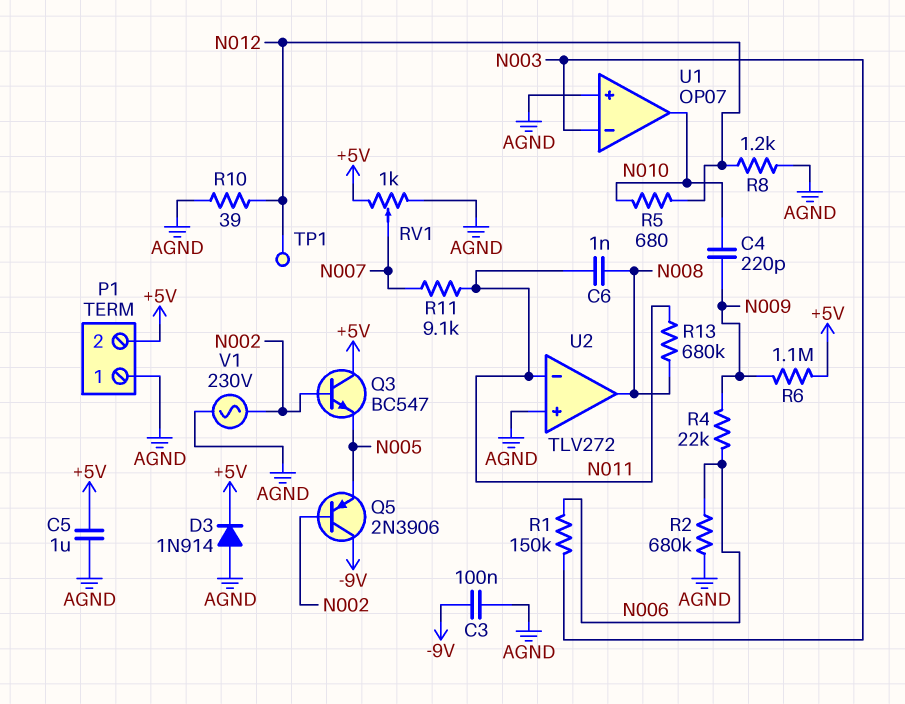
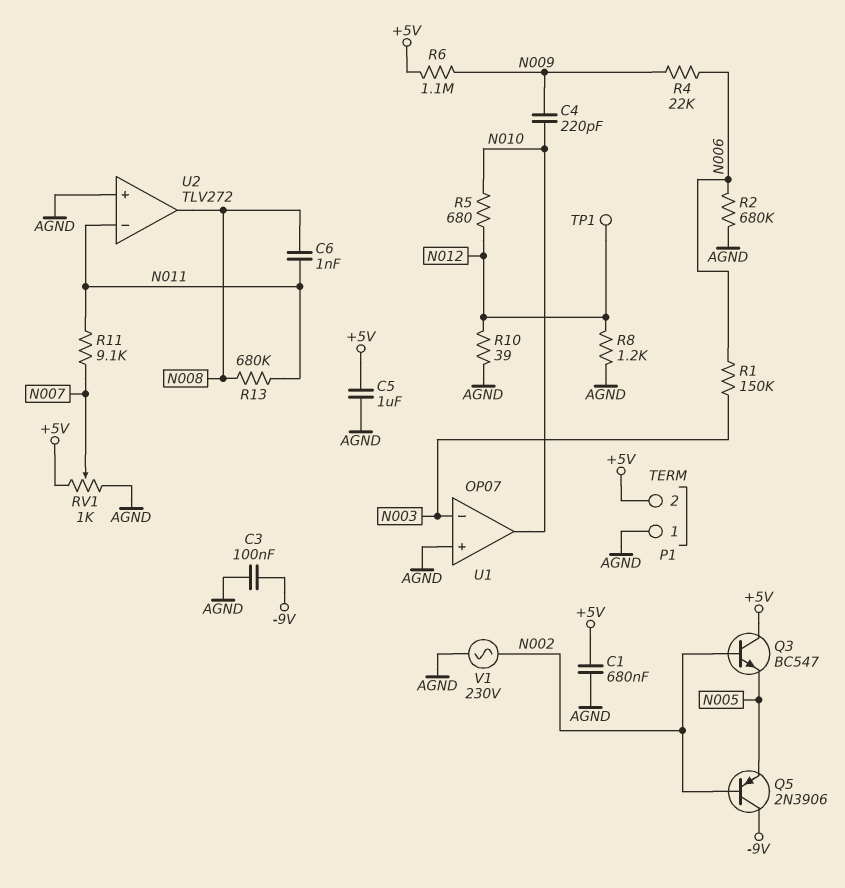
C1: none -> 680nF (+5V, AGND)
D3: diode 1N914 (A AGND, K +5V) -> none

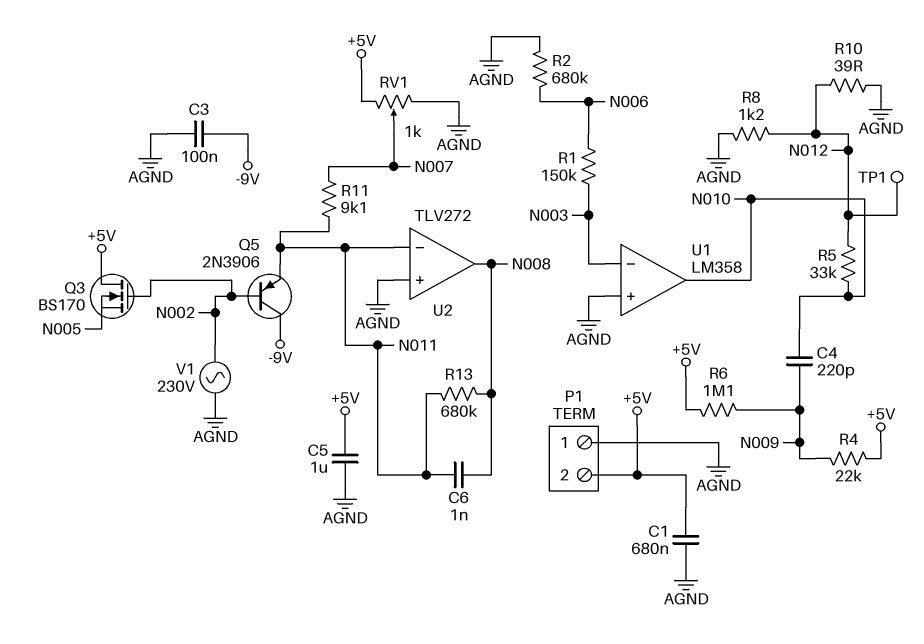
Q3: NPN BC547 (B N002, C +5V, E N005) -> NMOS BS170 (G N002, D +5V, S N005)
Q5: PNP 2N3906 (B N002, C -9V, E N005) -> PNP 2N3906 (B N002, C -9V, E N011)
R4: 22k (N006, N009) -> 22k (+5V, N009)
R5: 680 (N010, N012) -> 33k (N010, N012)
U1: OP07 -> LM358

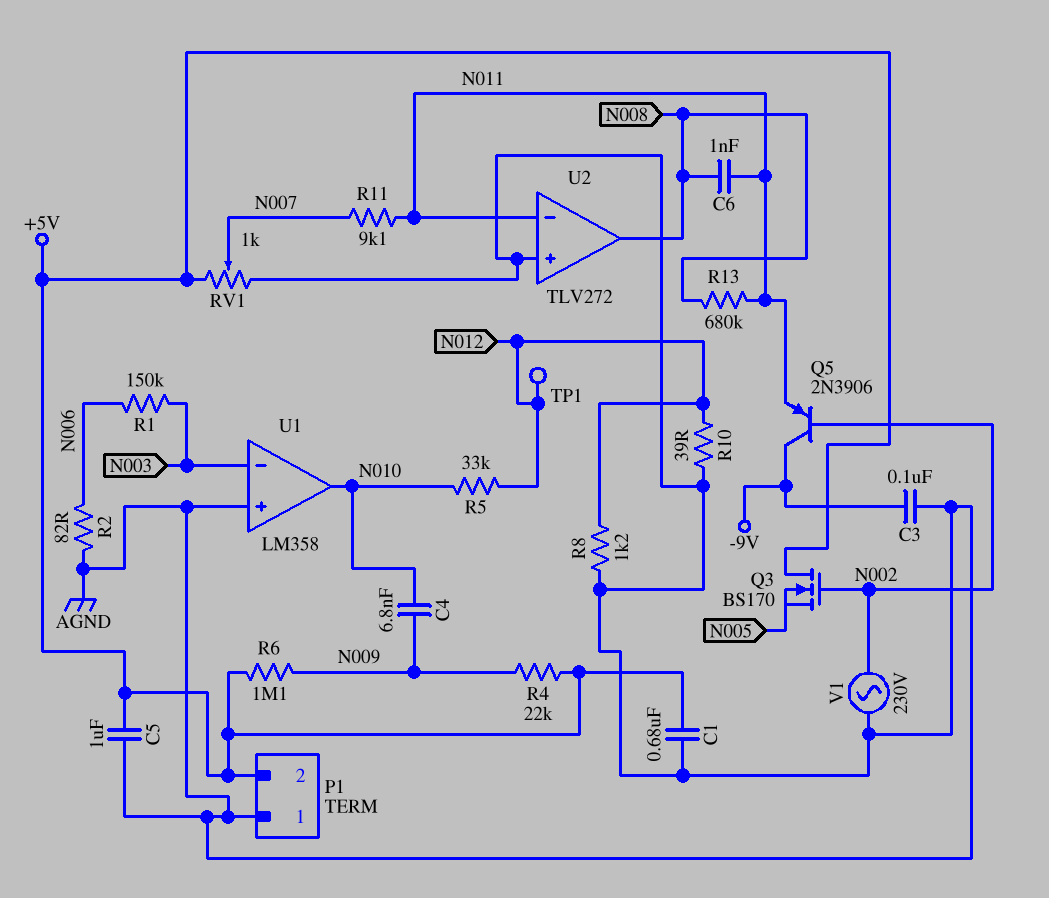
C4: 220pF (N009, N010) -> 6.8nF (N009, N010)
R2: 680k (AGND, N006) -> 82 (AGND, N006)

